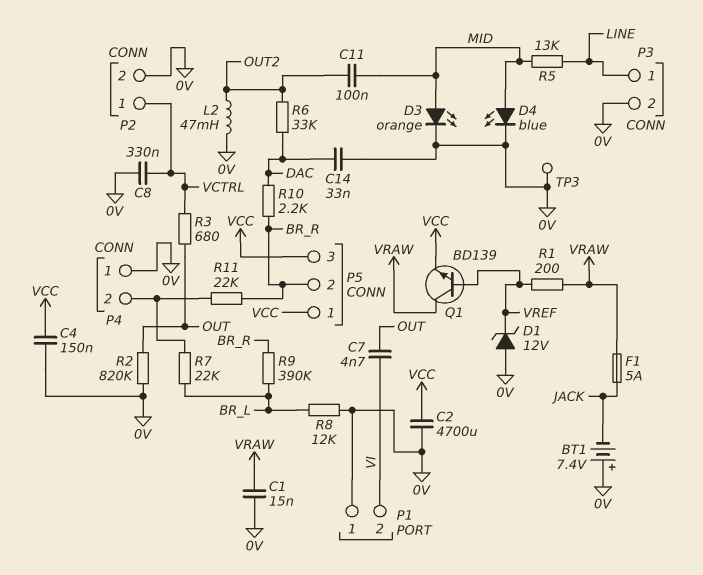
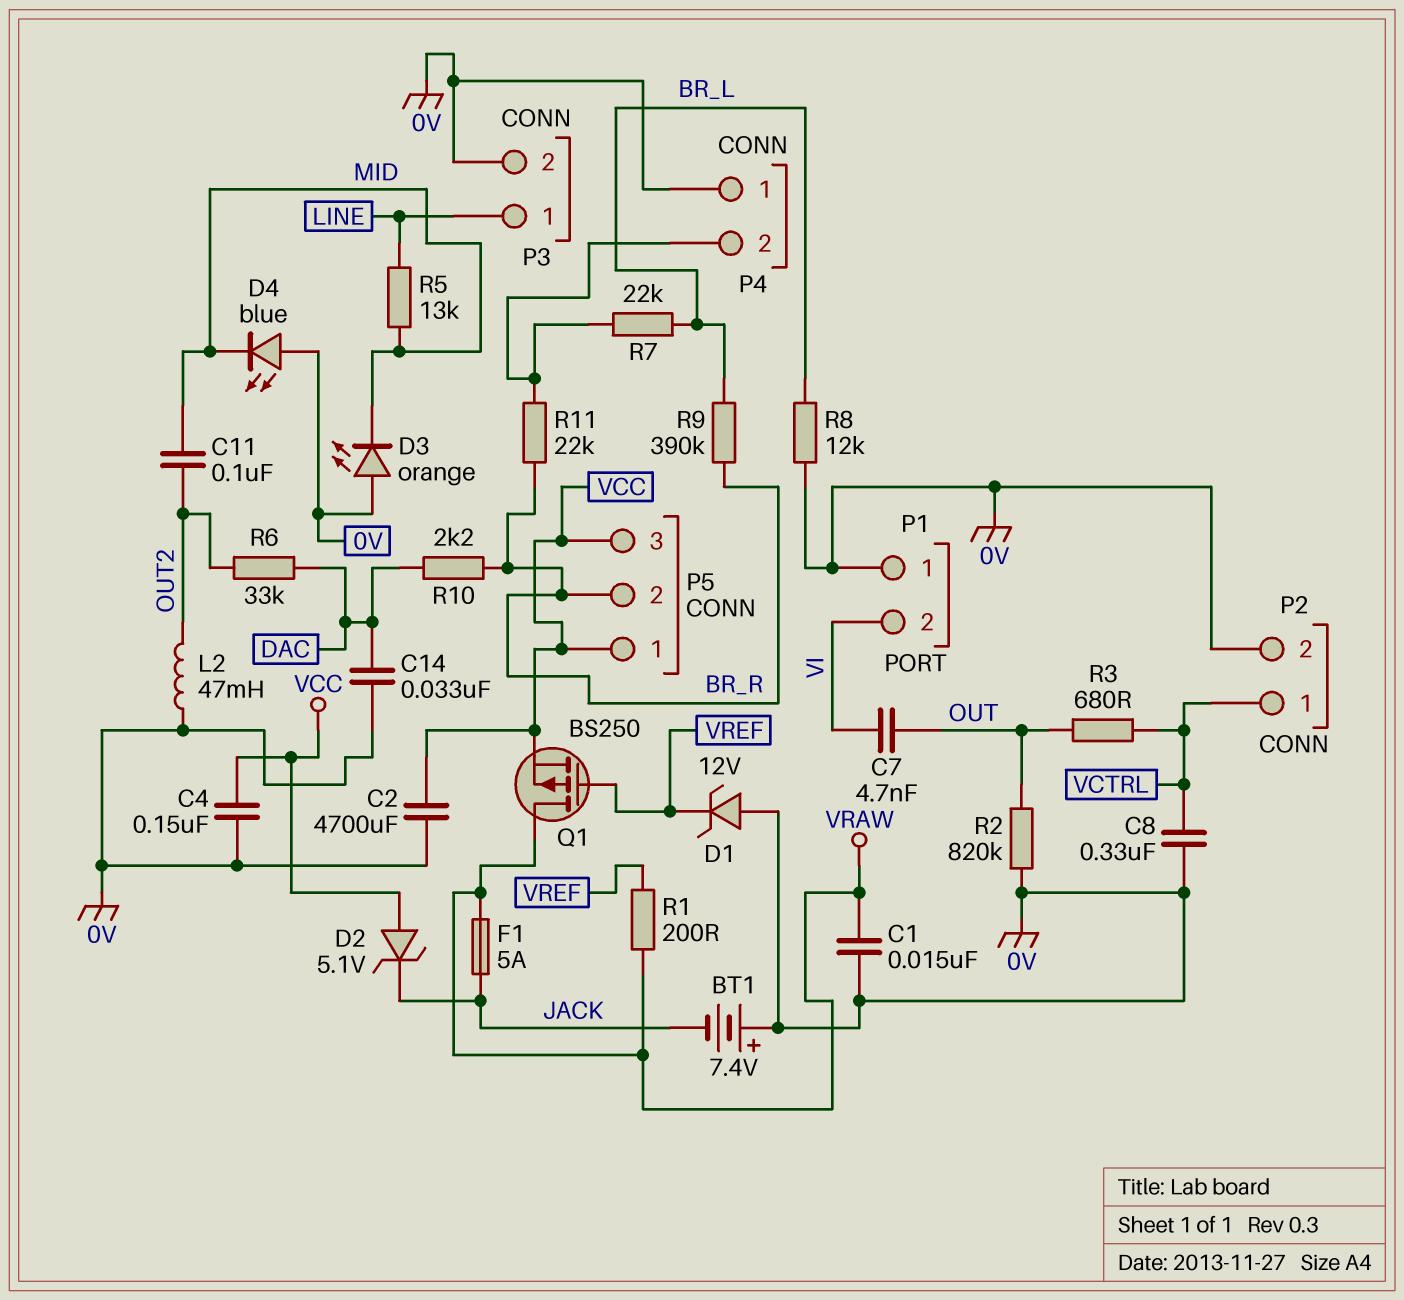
D2: none -> zener 5.1V (A VCC, K JACK)
D3: LED orange (A MID, K 0V) -> LED orange (A 0V, K MID)
D4: LED blue (A MID, K 0V) -> LED blue (A 0V, K MID)
Q1: NPN BD139 (B VREF, C VRAW, E VCC) -> PMOS BS250 (G VREF, D VRAW, S VCC)
TP3: test point (0V) -> none

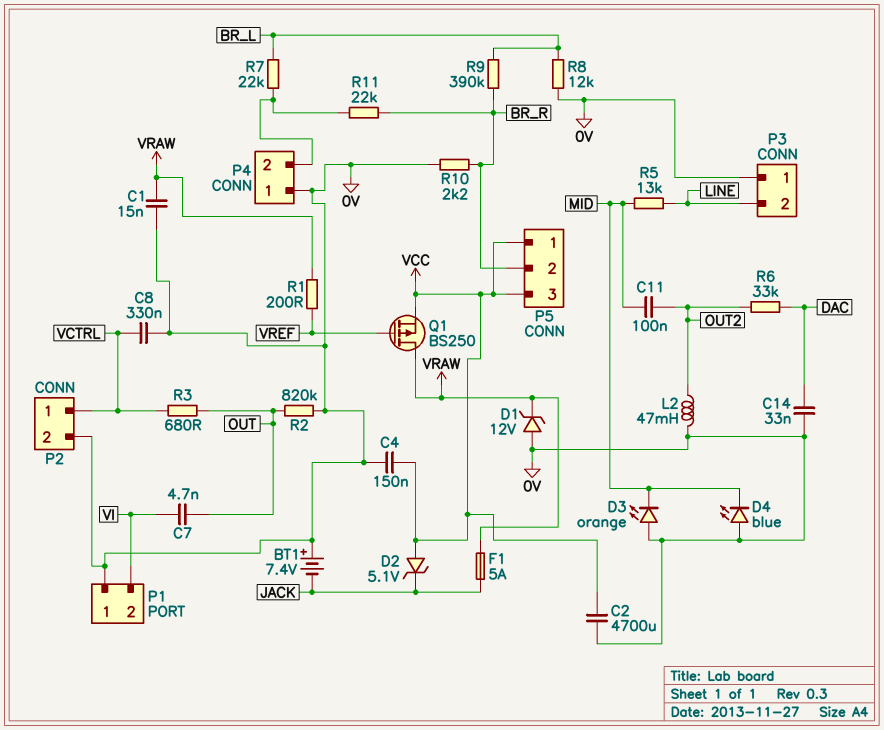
D1: zener 12V (A 0V, K VREF) -> zener 12V (A 0V, K VRAW)
P3 pin 1: LINE -> 0V
P3 pin 2: 0V -> LINE
R10: 2.2k (BR_R, DAC) -> 2.2k (0V, BR_R)

